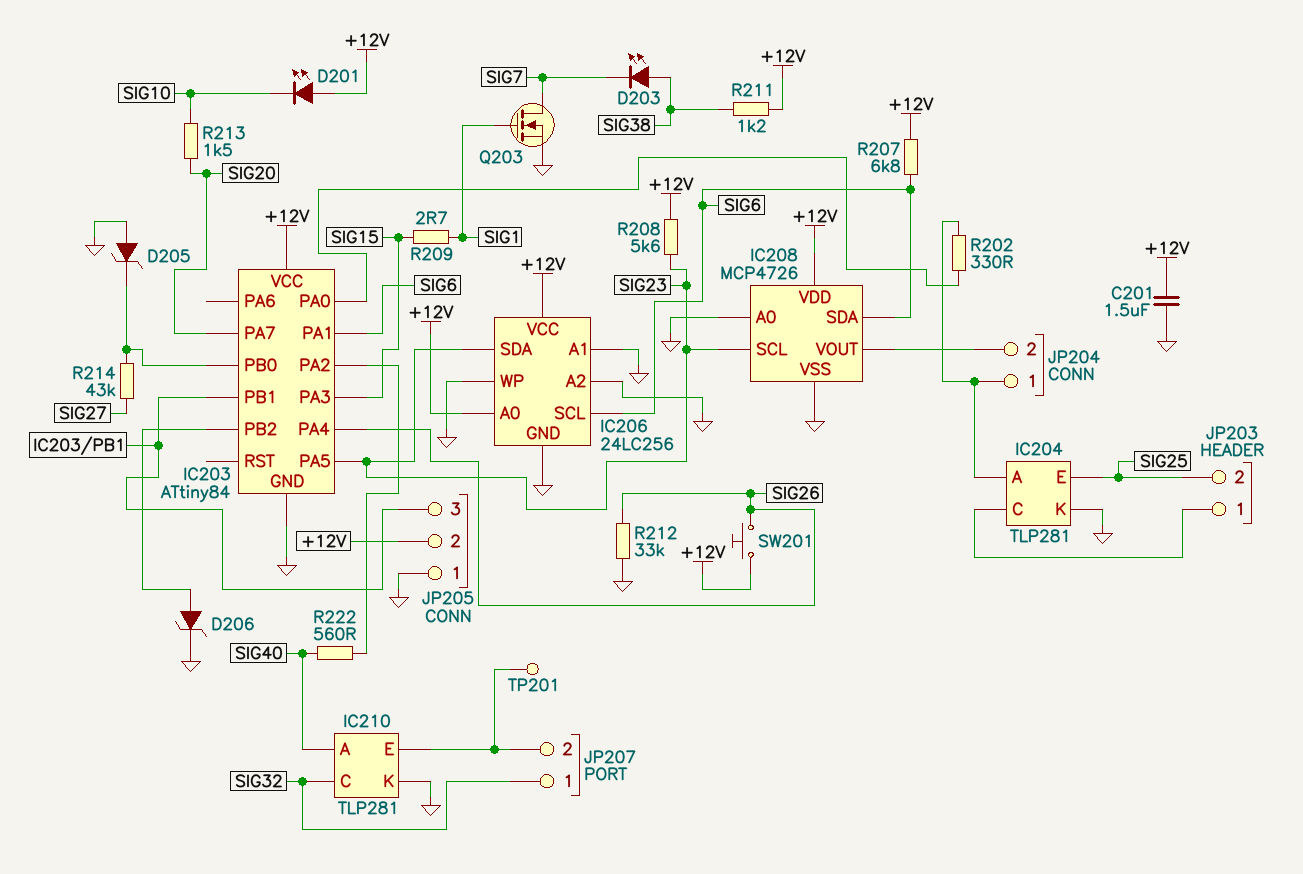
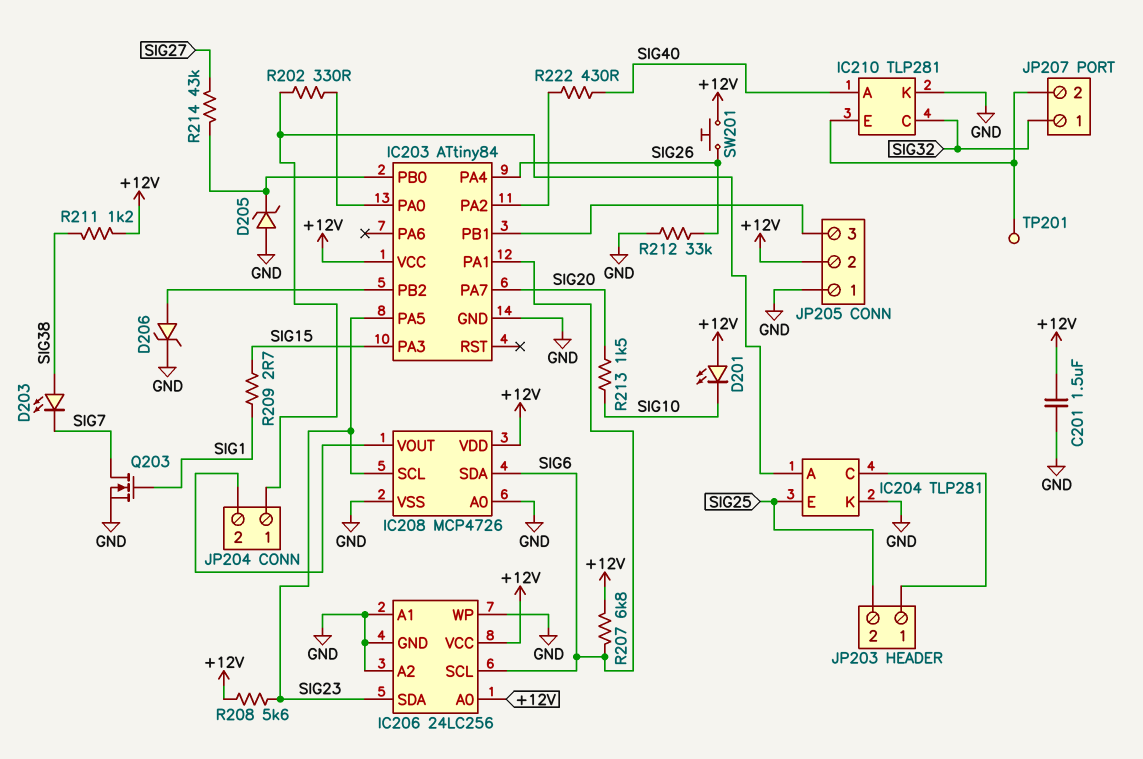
R222: 560 (IC203/PA2, SIG40) -> 430 (IC203/PA2, SIG40)

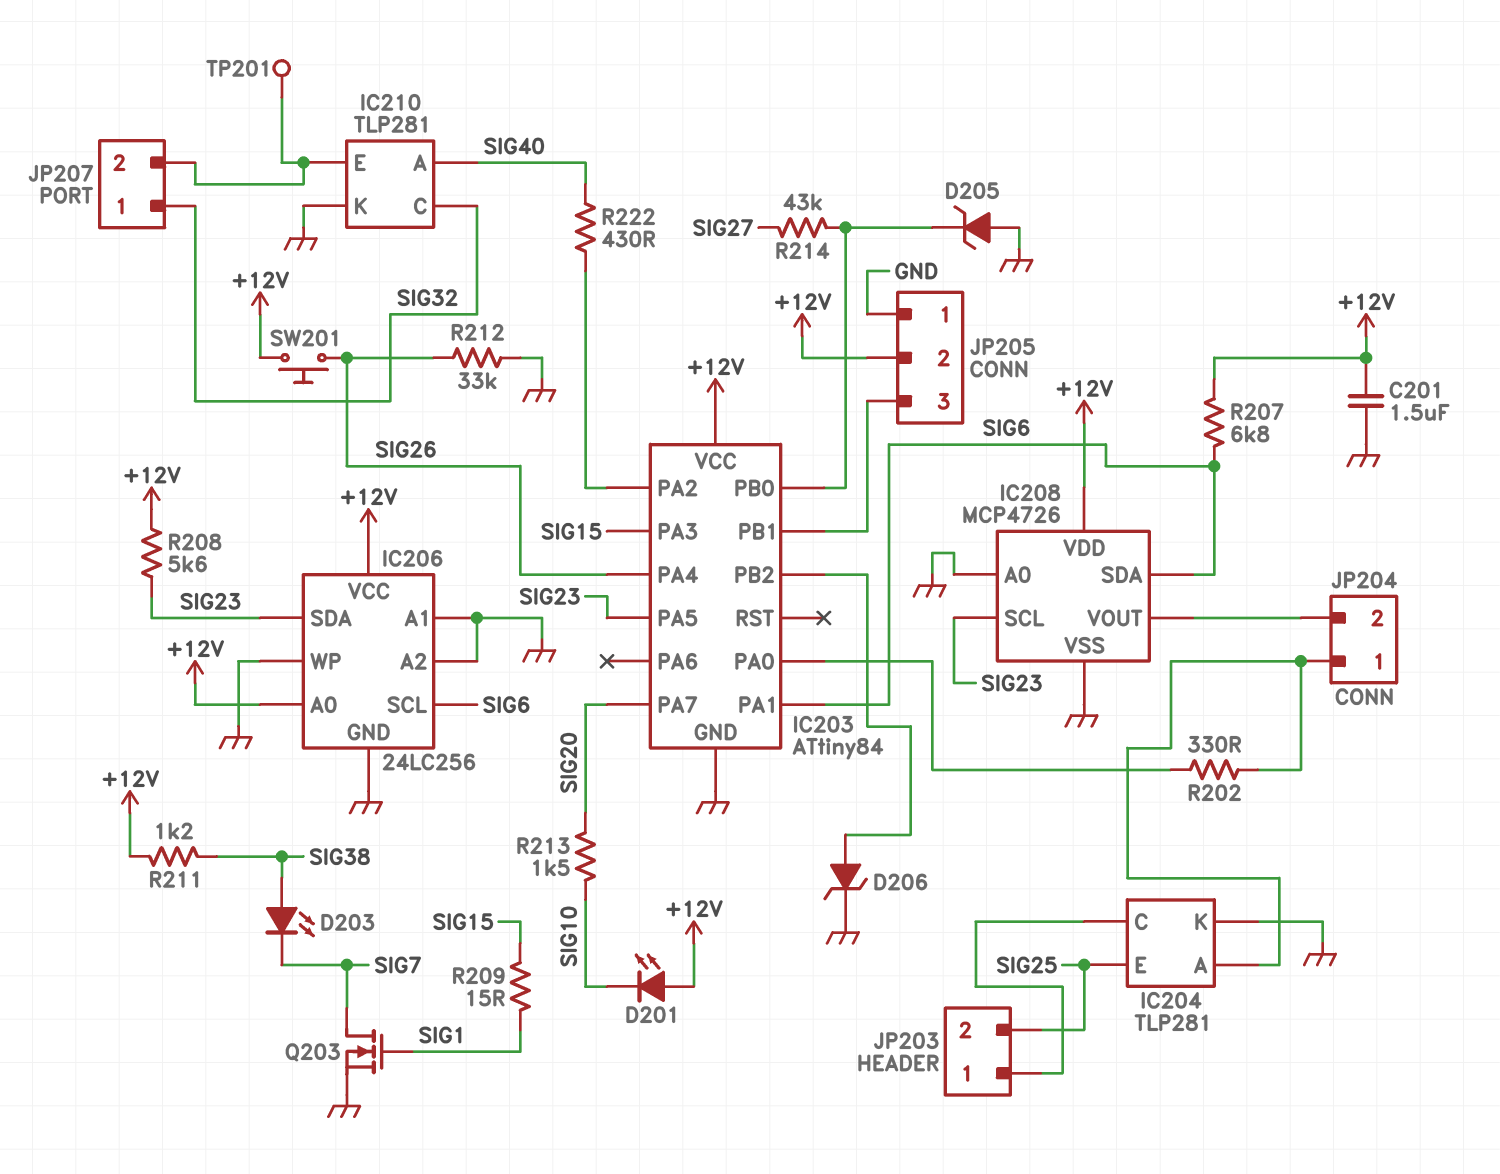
R209: 2.7 (SIG1, SIG15) -> 15 (SIG1, SIG15)

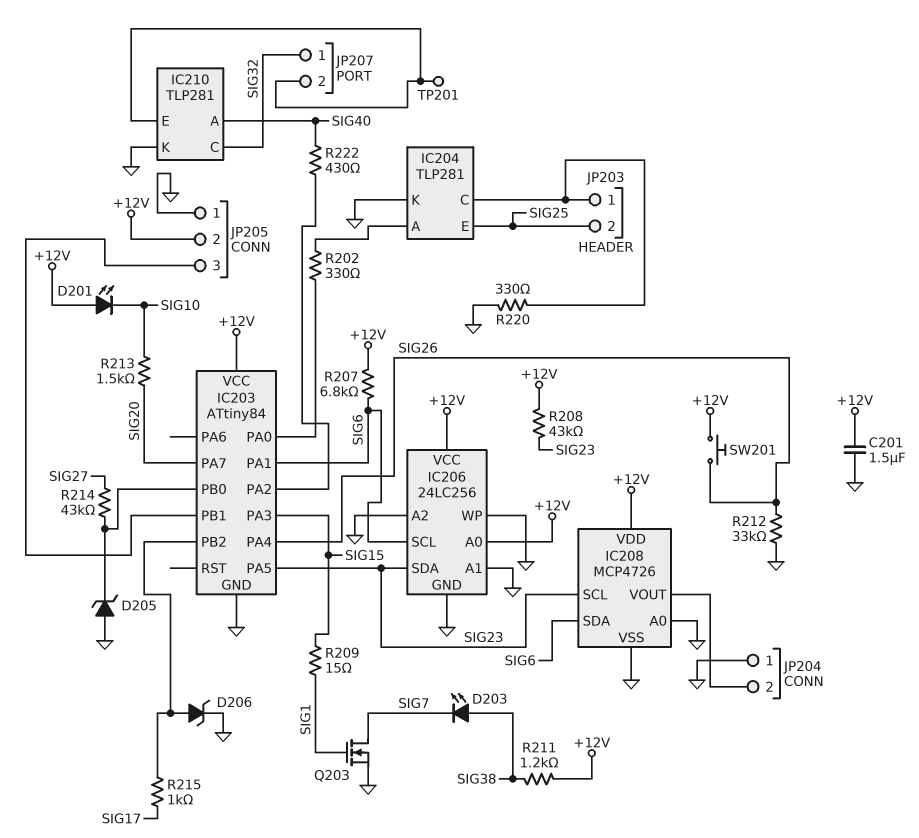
JP204 pin 1: IC204/A -> GND
R208: 5.6k (+12V, SIG23) -> 43k (+12V, SIG23)
R215: none -> 1k (IC203/PB2, SIG17)
R220: none -> 330 (GND, IC204/C)

